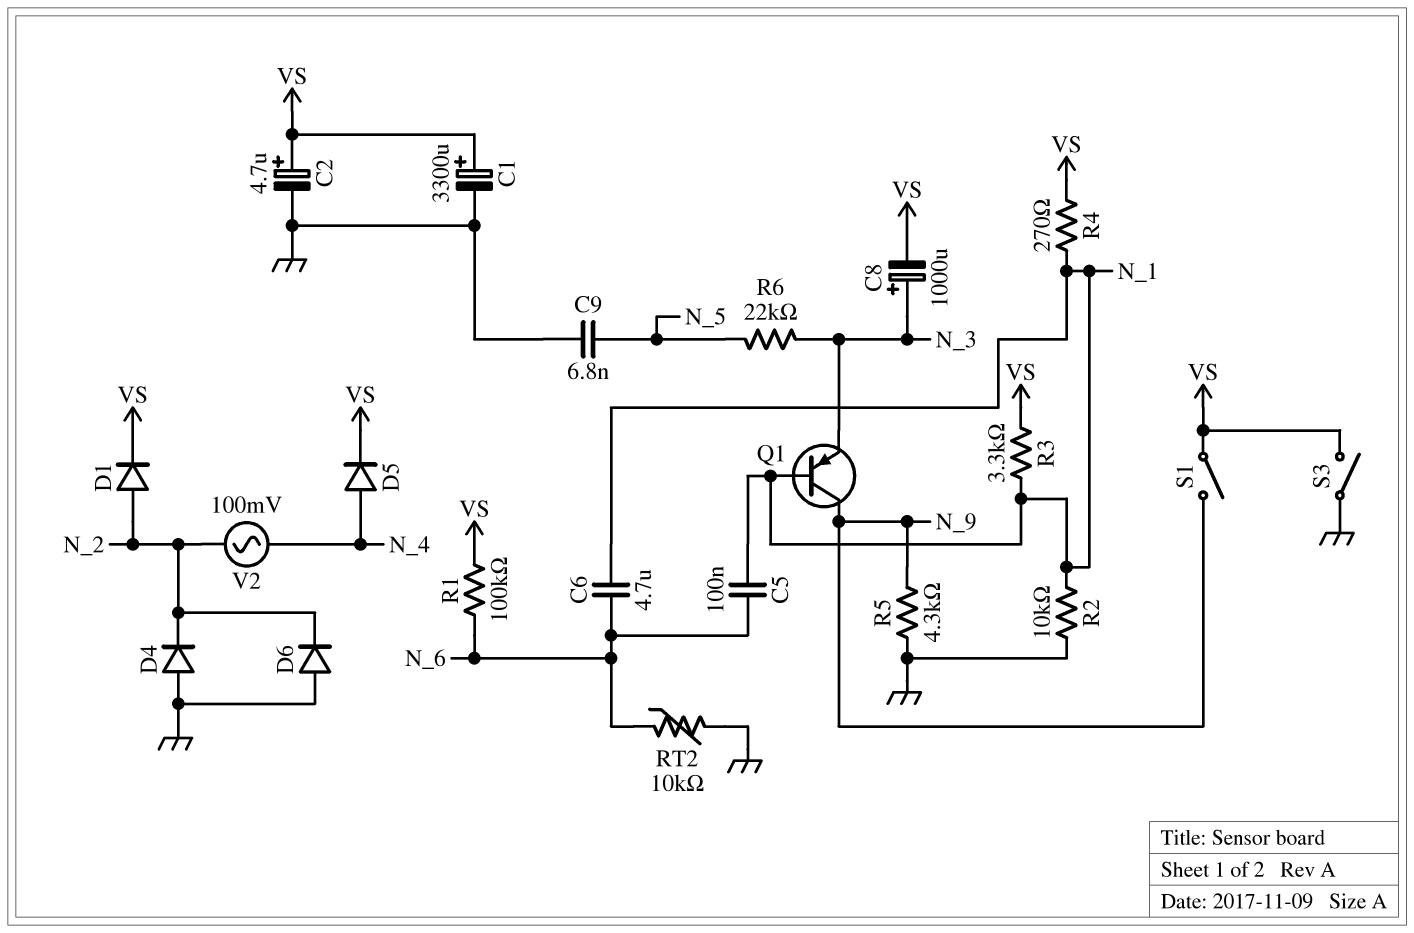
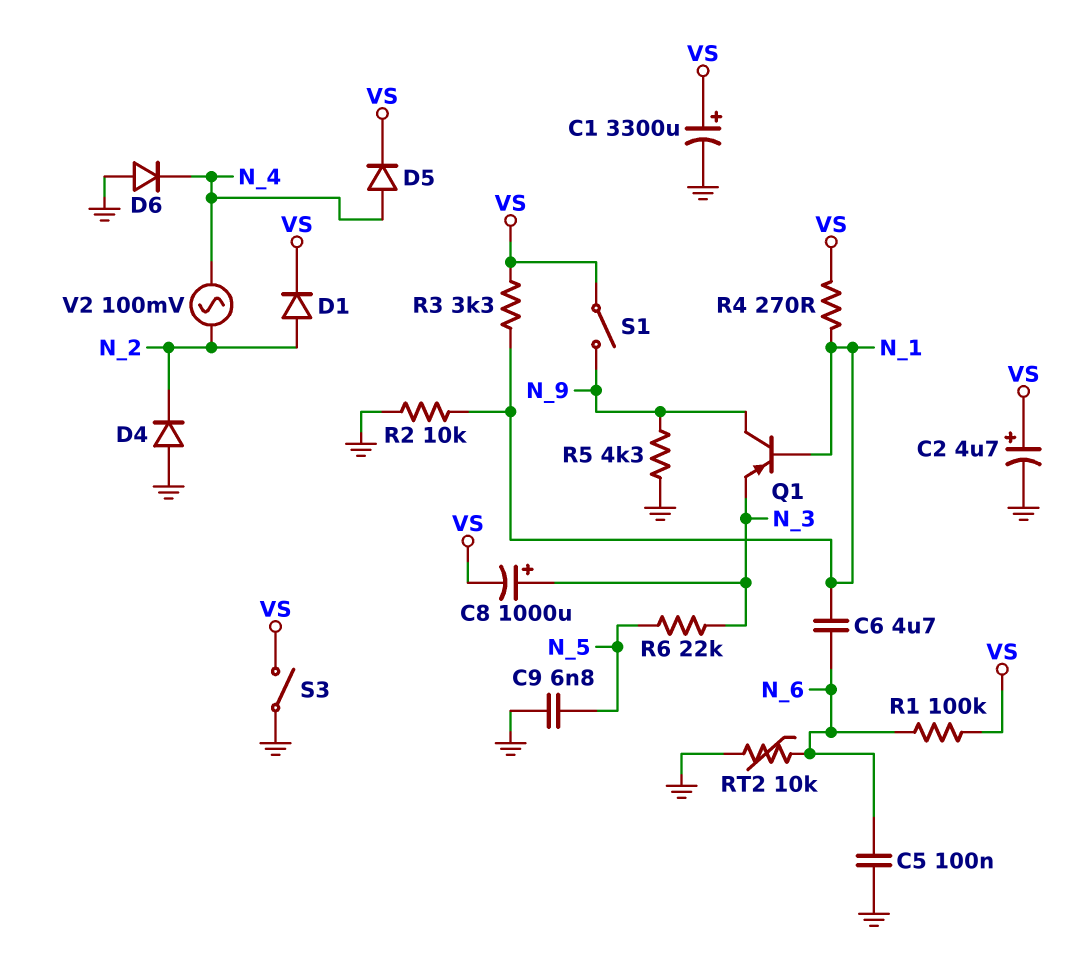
C5: 100nF (N_1, N_6) -> 100nF (GND, N_6)
D6: diode (A GND, K N_2) -> diode (A GND, K N_4)

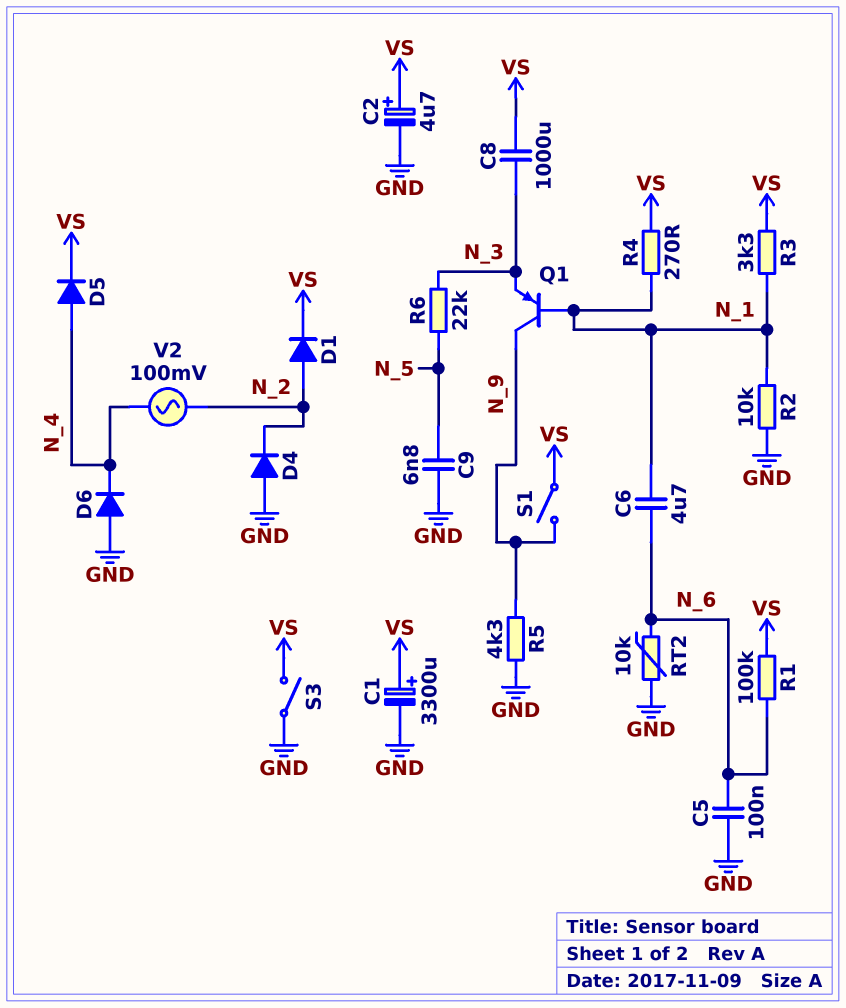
C8: 1000uF (plus N_3, minus VS) -> 1000uF (N_3, VS)

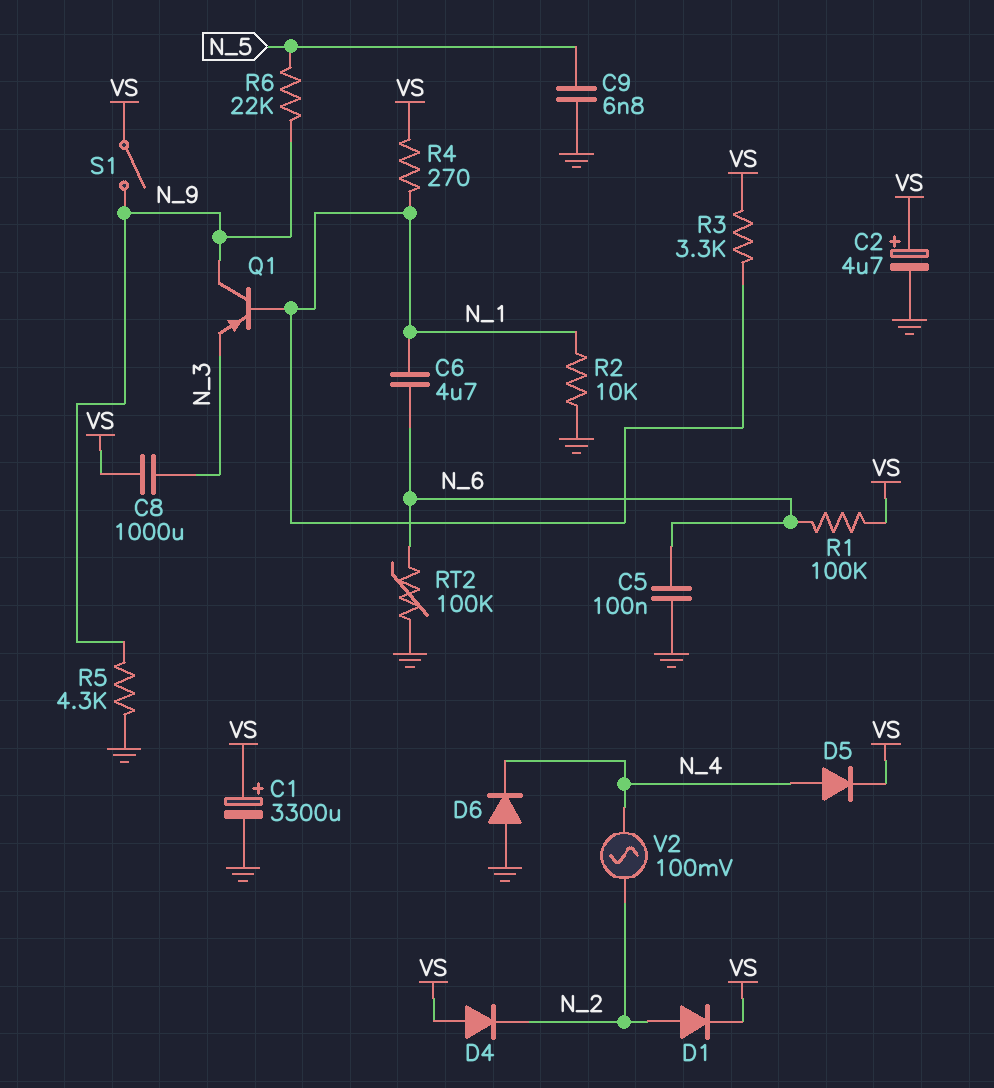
D4: diode (A GND, K N_2) -> diode (A VS, K N_2)
R6: 22k (N_3, N_5) -> 22k (N_5, N_9)
RT2: 10k (GND, N_6) -> 100k (GND, N_6)
S3: switch (GND, VS) -> none

